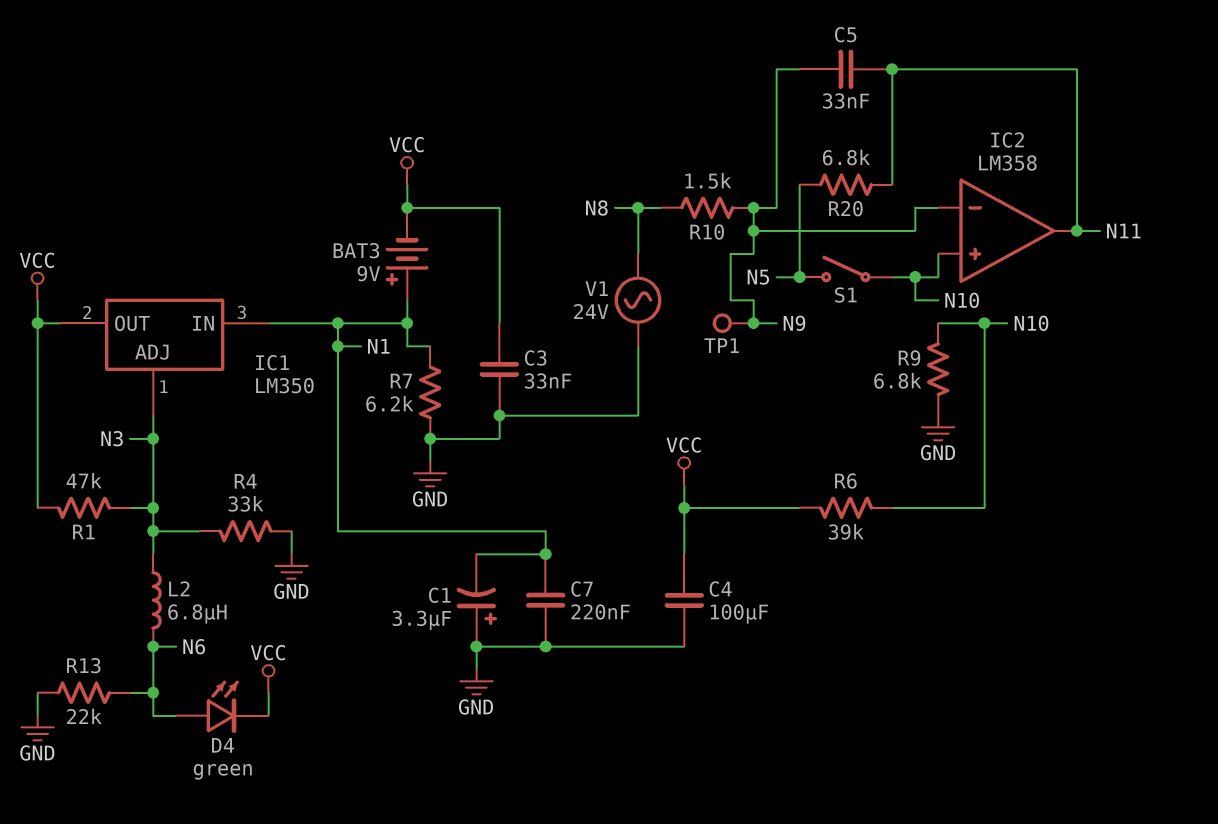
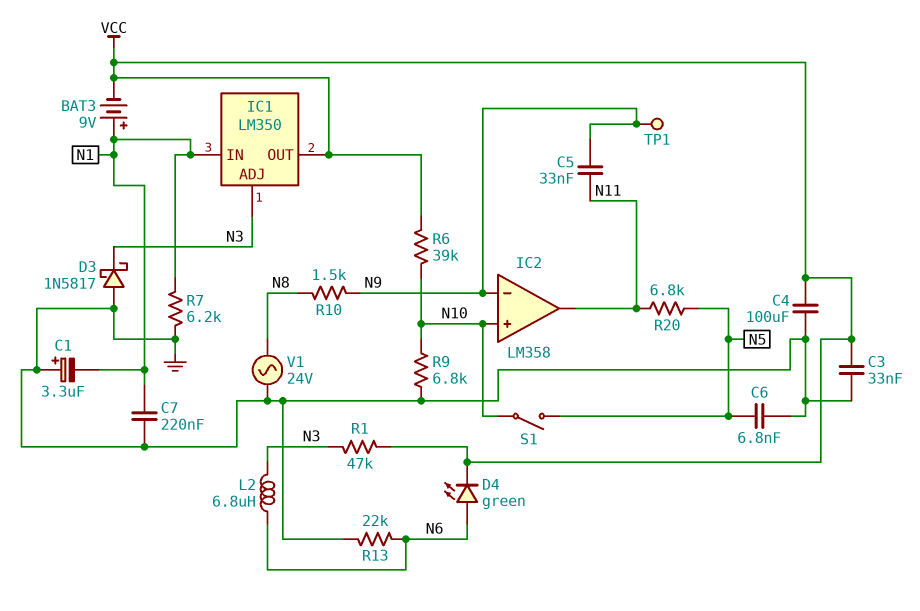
C6: none -> 6.8nF (GND, N5)
D3: none -> schottky 1N5817 (A GND, K N3)
R4: 33k (GND, N3) -> none

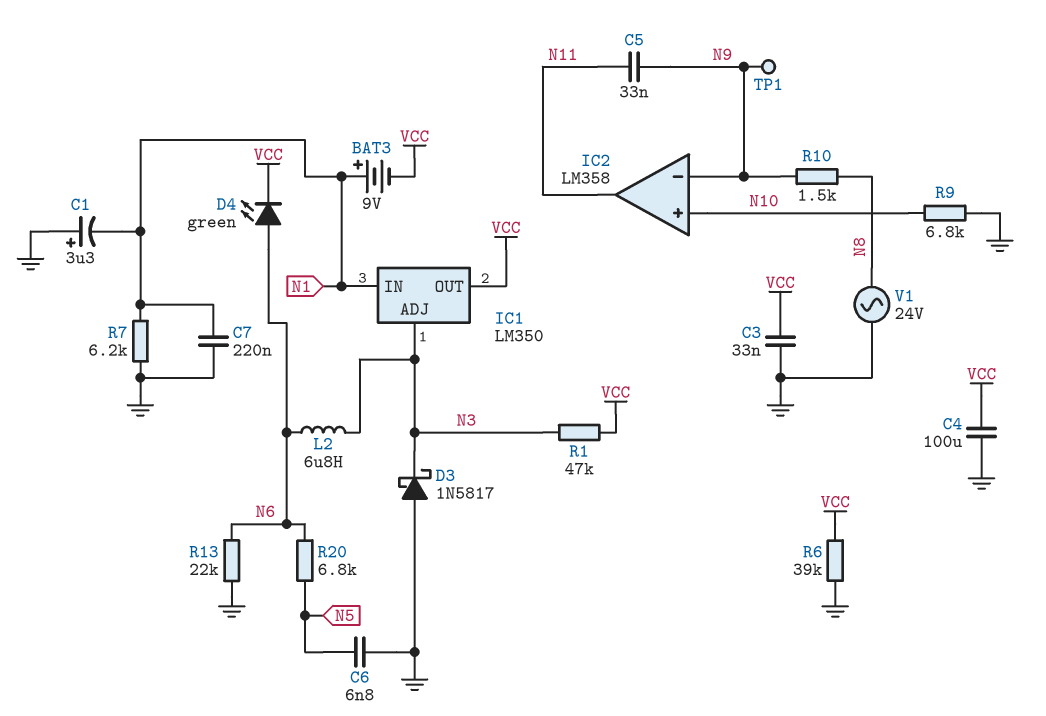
R6: 39k (N10, VCC) -> 39k (GND, VCC)
R20: 6.8k (N5, N11) -> 6.8k (N5, N6)
S1: switch (N5, N10) -> none

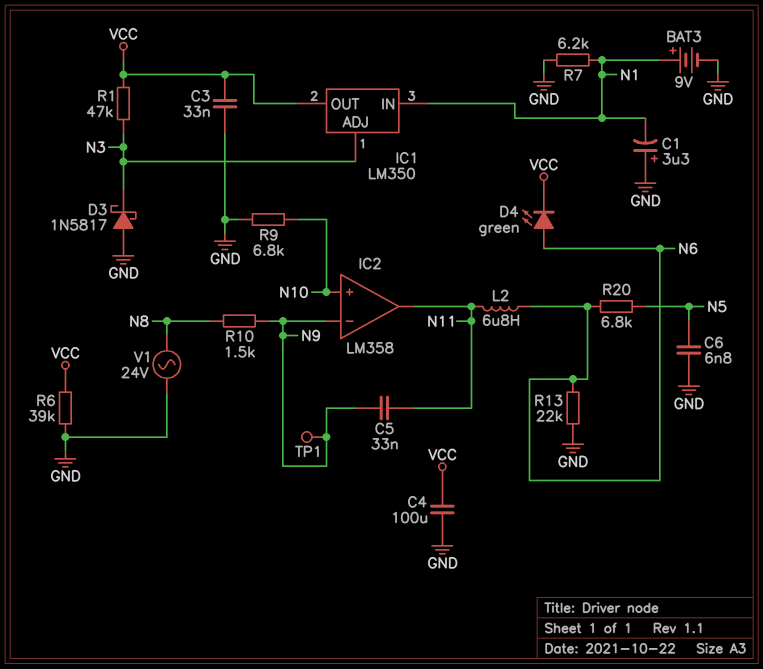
BAT3: 9V (plus N1, minus VCC) -> 9V (plus N1, minus GND)
C7: 220nF (GND, N1) -> none
L2: 6.8uH (N3, N6) -> 6.8uH (N6, N11)

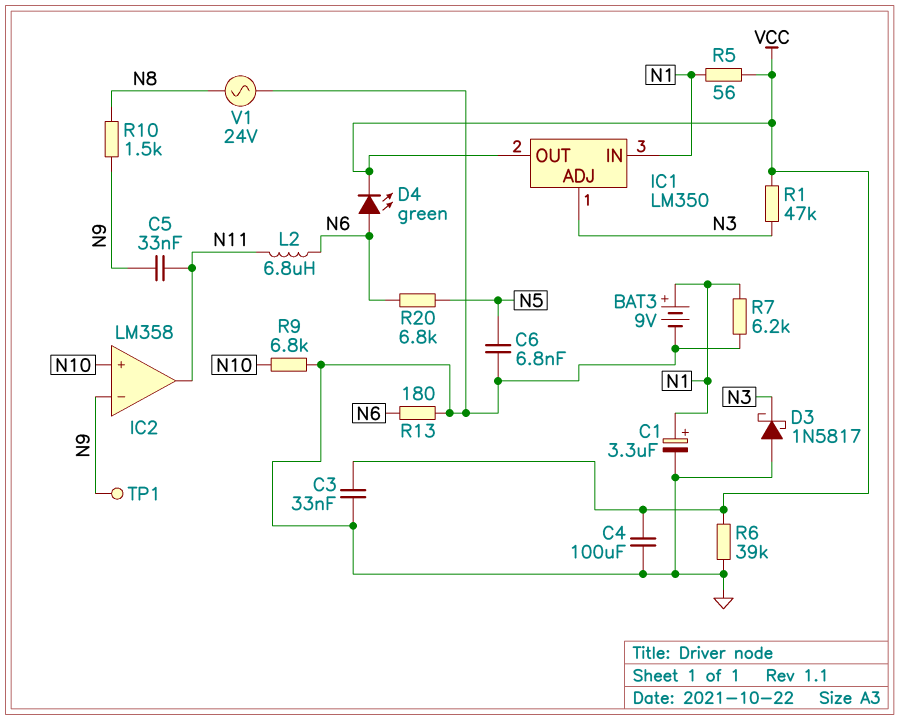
C1: 3.3uF (plus GND, minus N1) -> 3.3uF (plus N1, minus GND)
R5: none -> 56 (N1, VCC)
R13: 22k (GND, N6) -> 180 (GND, N6)

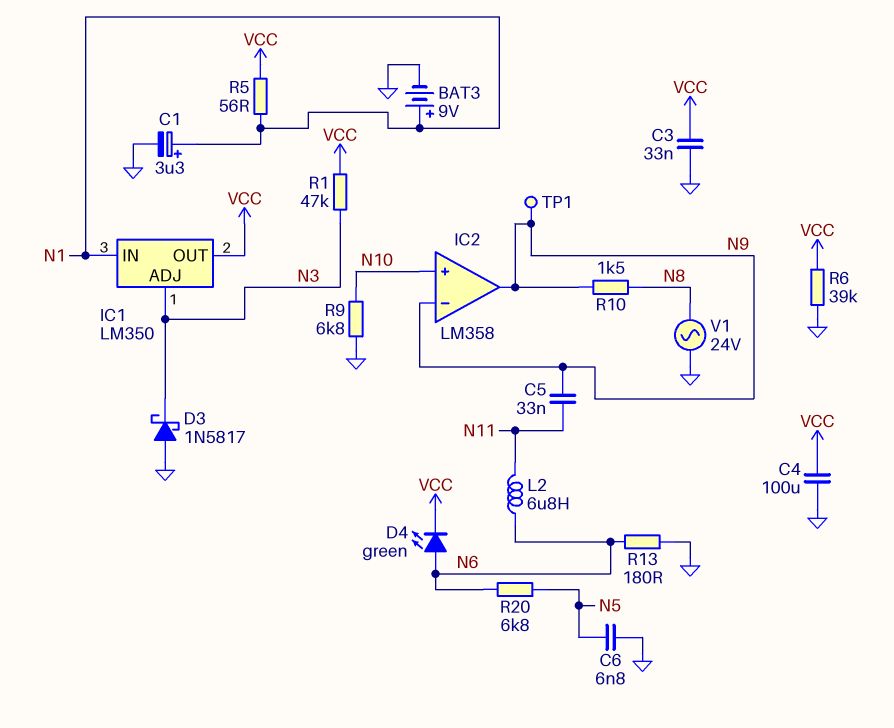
IC2 pin out: N11 -> N9
R7: 6.2k (GND, N1) -> none

